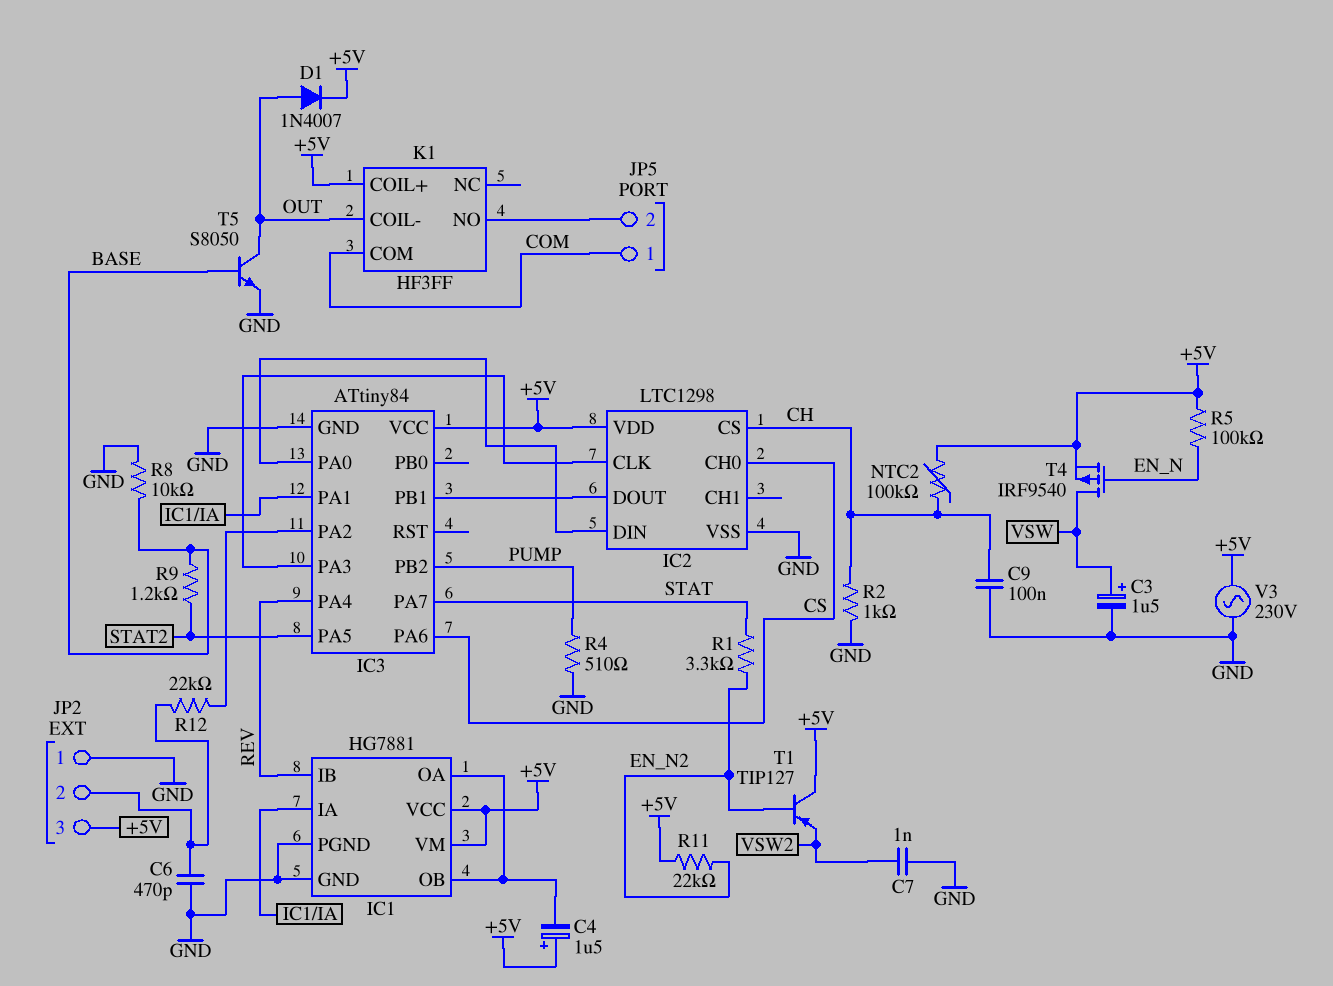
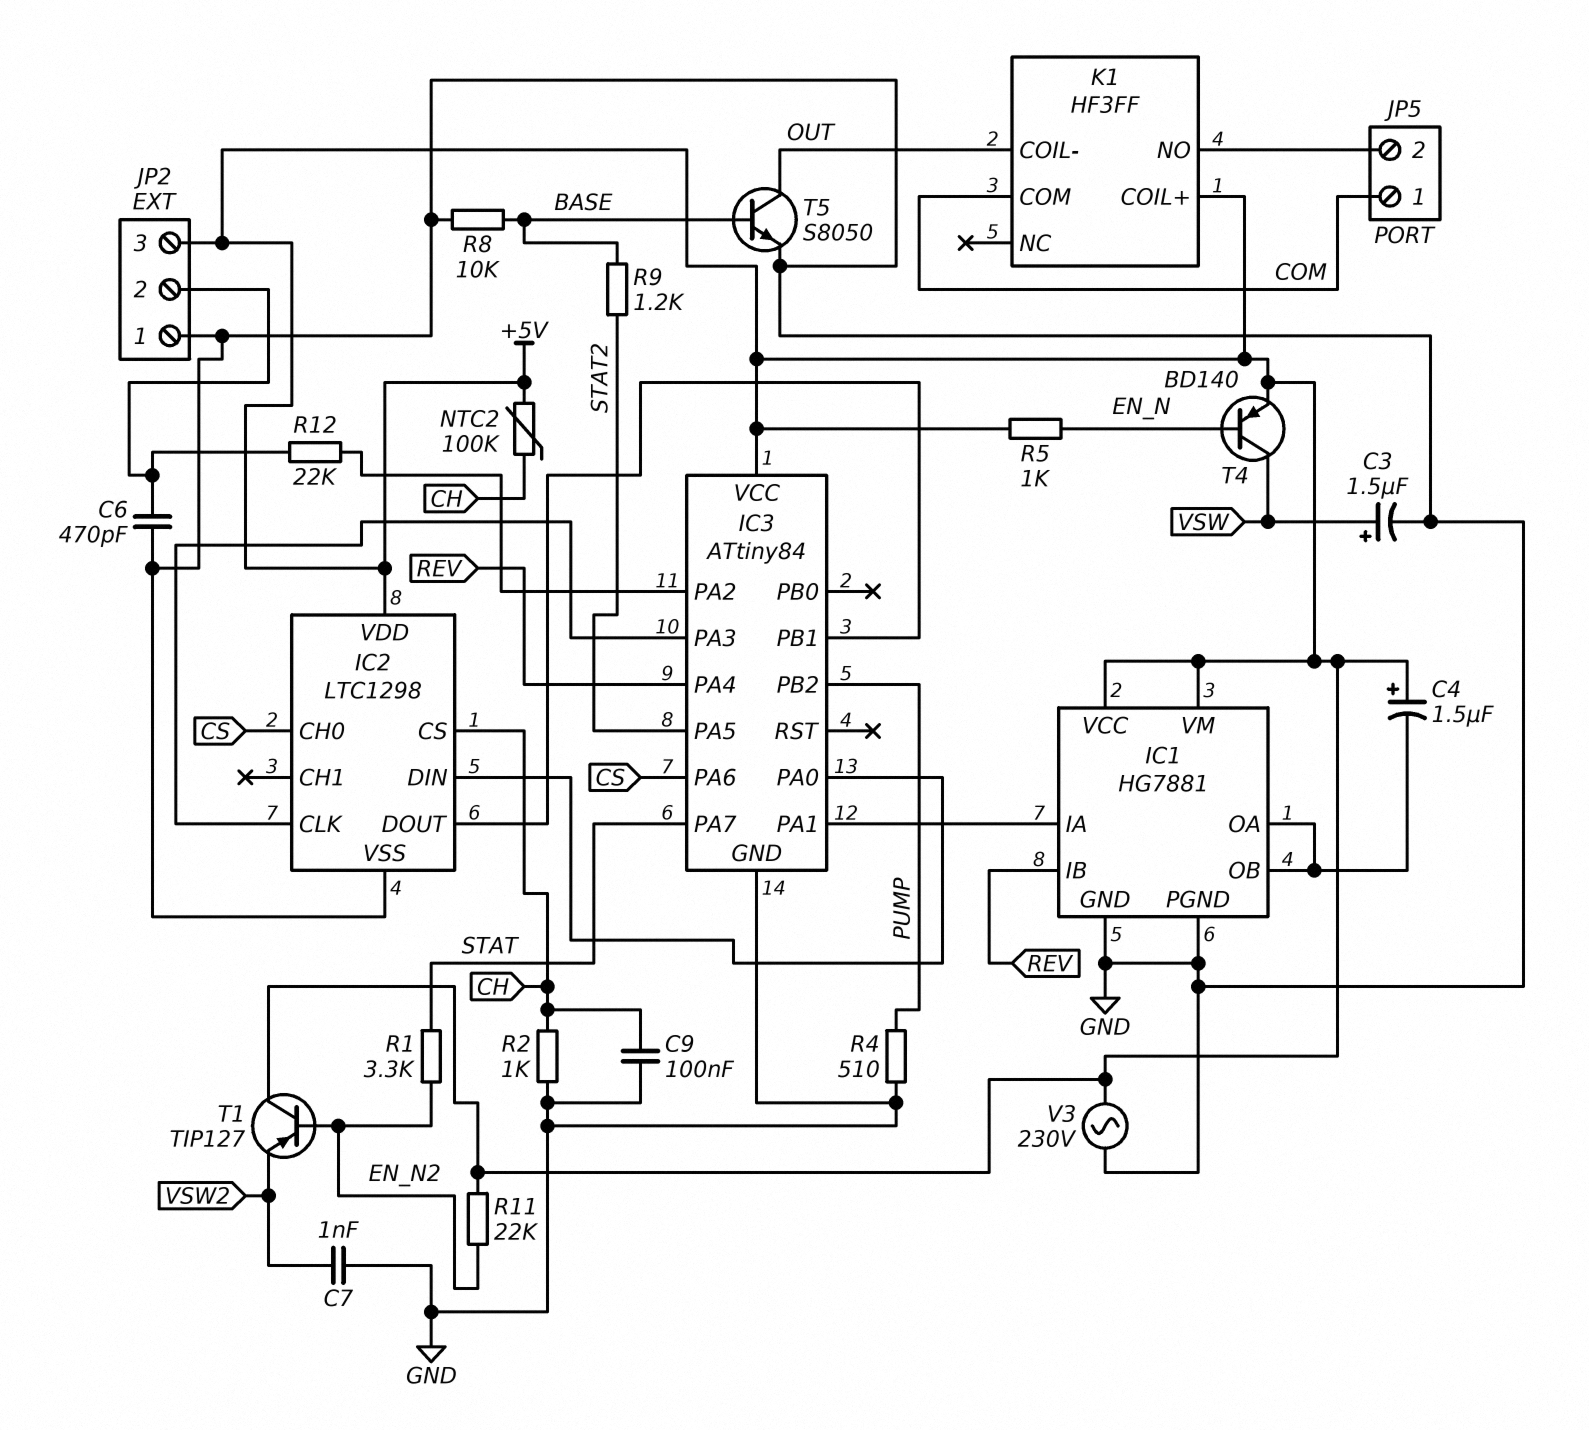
D1: diode 1N4007 (A OUT, K +5V) -> none
R5: 100k (+5V, EN_N) -> 1k (+5V, EN_N)
T4: PMOS IRF9540 (G EN_N, D VSW, S +5V) -> PNP BD140 (B EN_N, C VSW, E +5V)

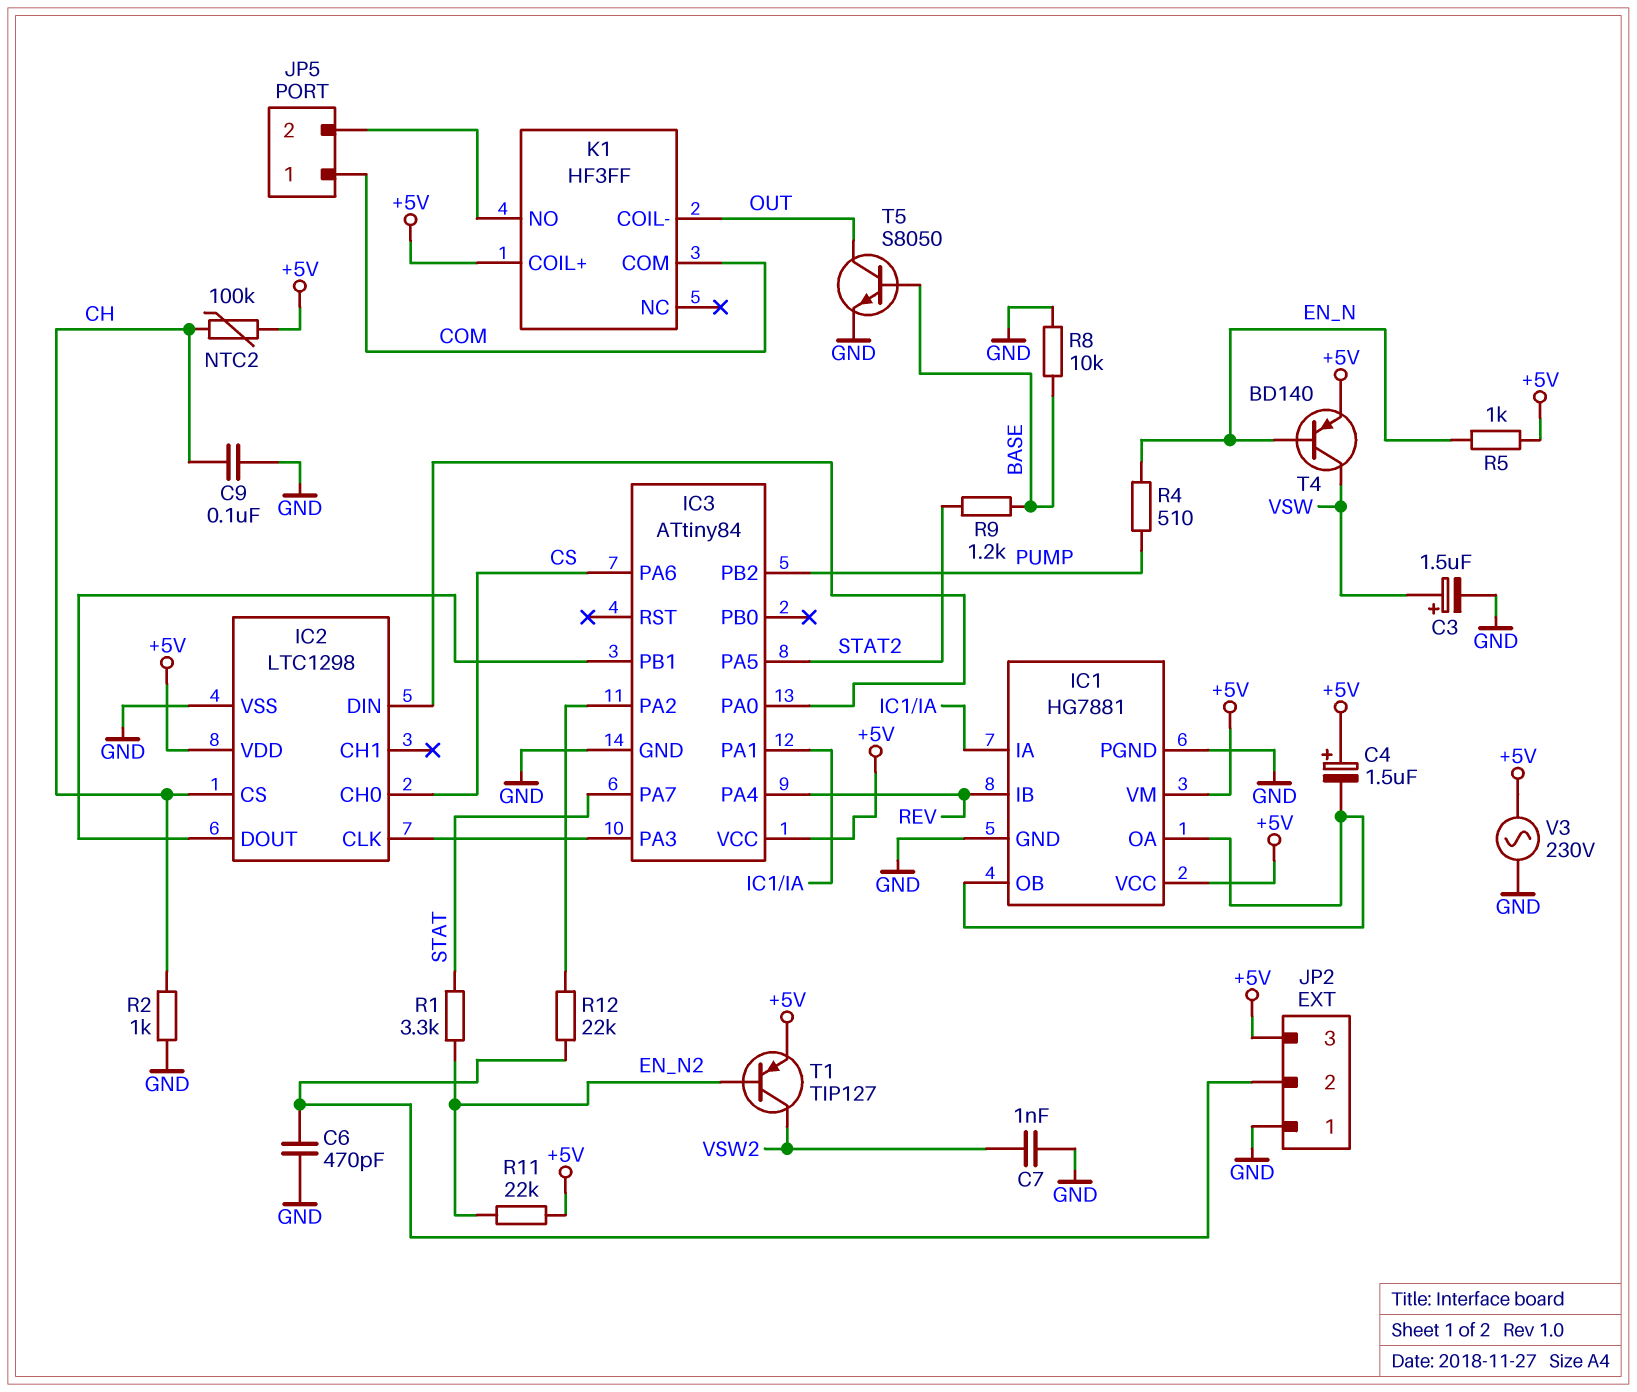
R4: 510 (GND, PUMP) -> 510 (EN_N, PUMP)
T1: PNP TIP127 (B EN_N2, C +5V, E VSW2) -> PNP TIP127 (B EN_N2, C VSW2, E +5V)

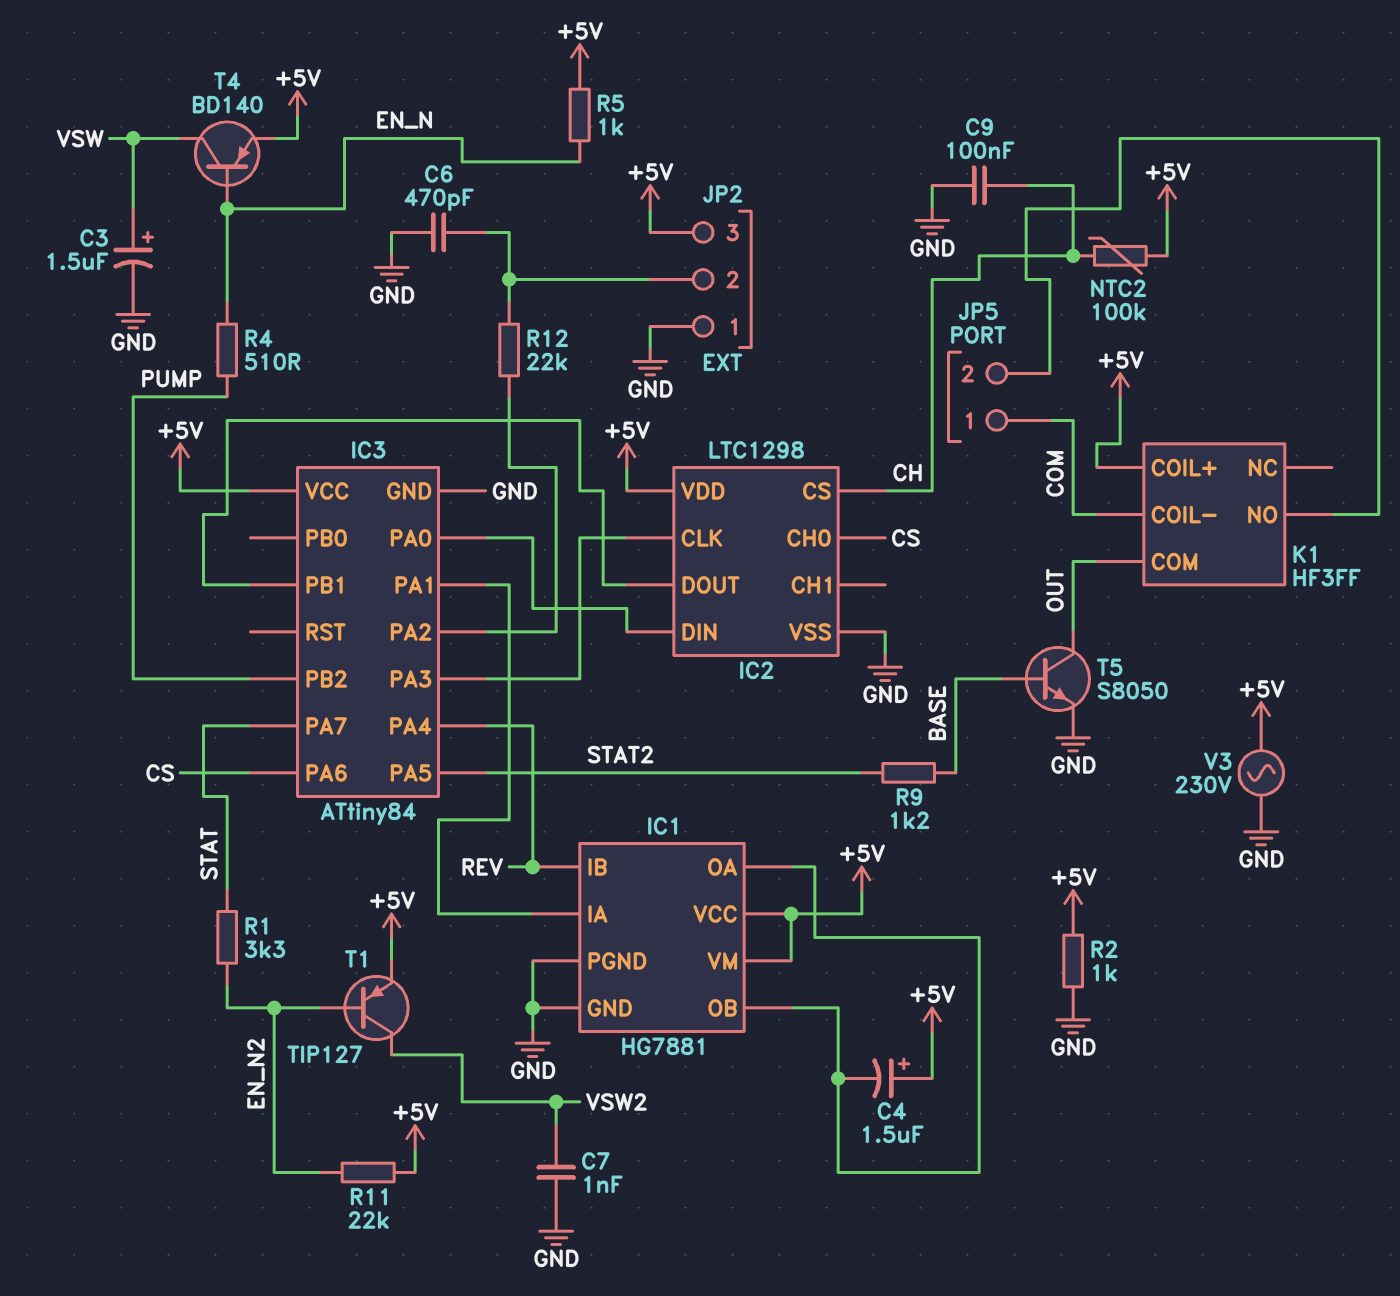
K1 pin COIL-: OUT -> COM
K1 pin COM: COM -> OUT
R2: 1k (CH, GND) -> 1k (+5V, GND)
R8: 10k (BASE, GND) -> none

